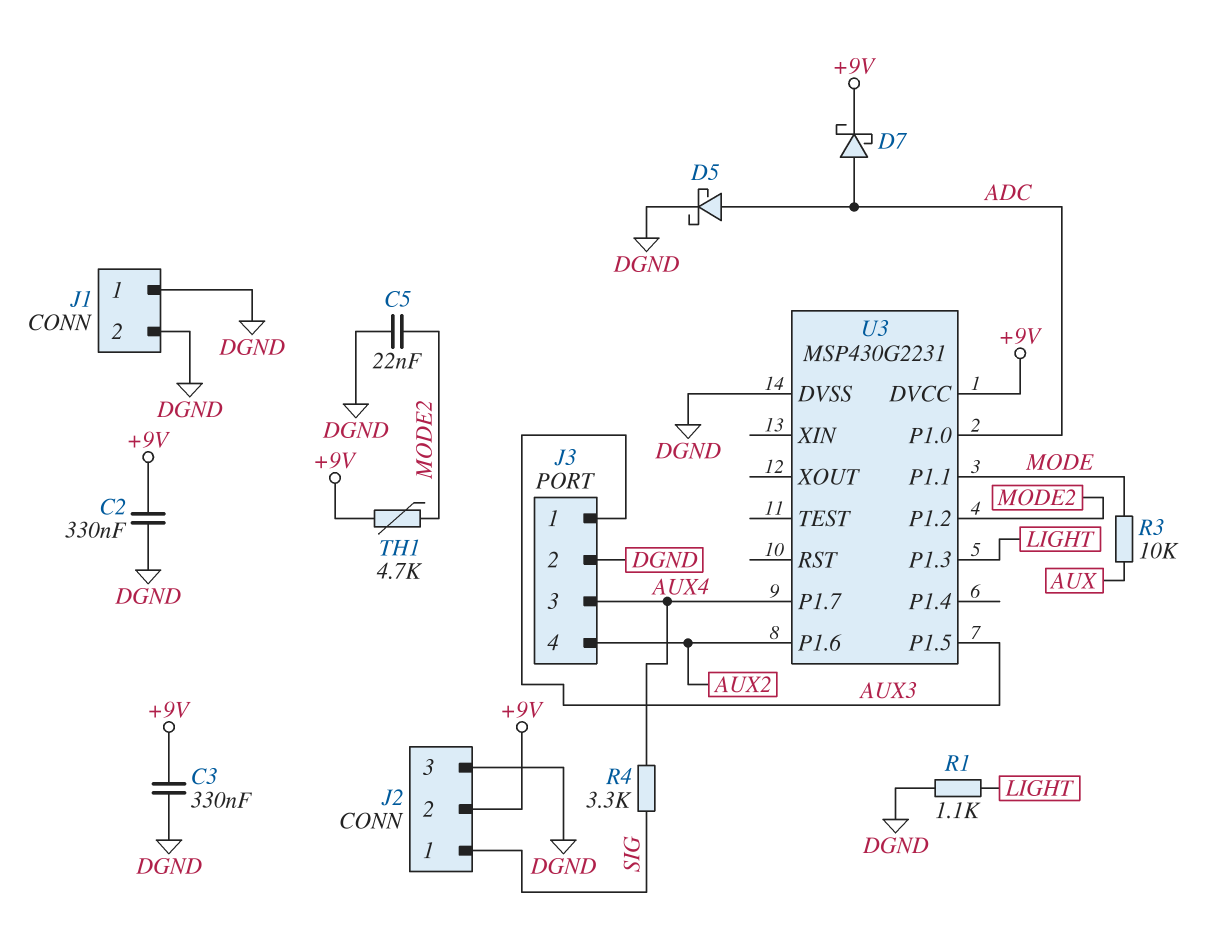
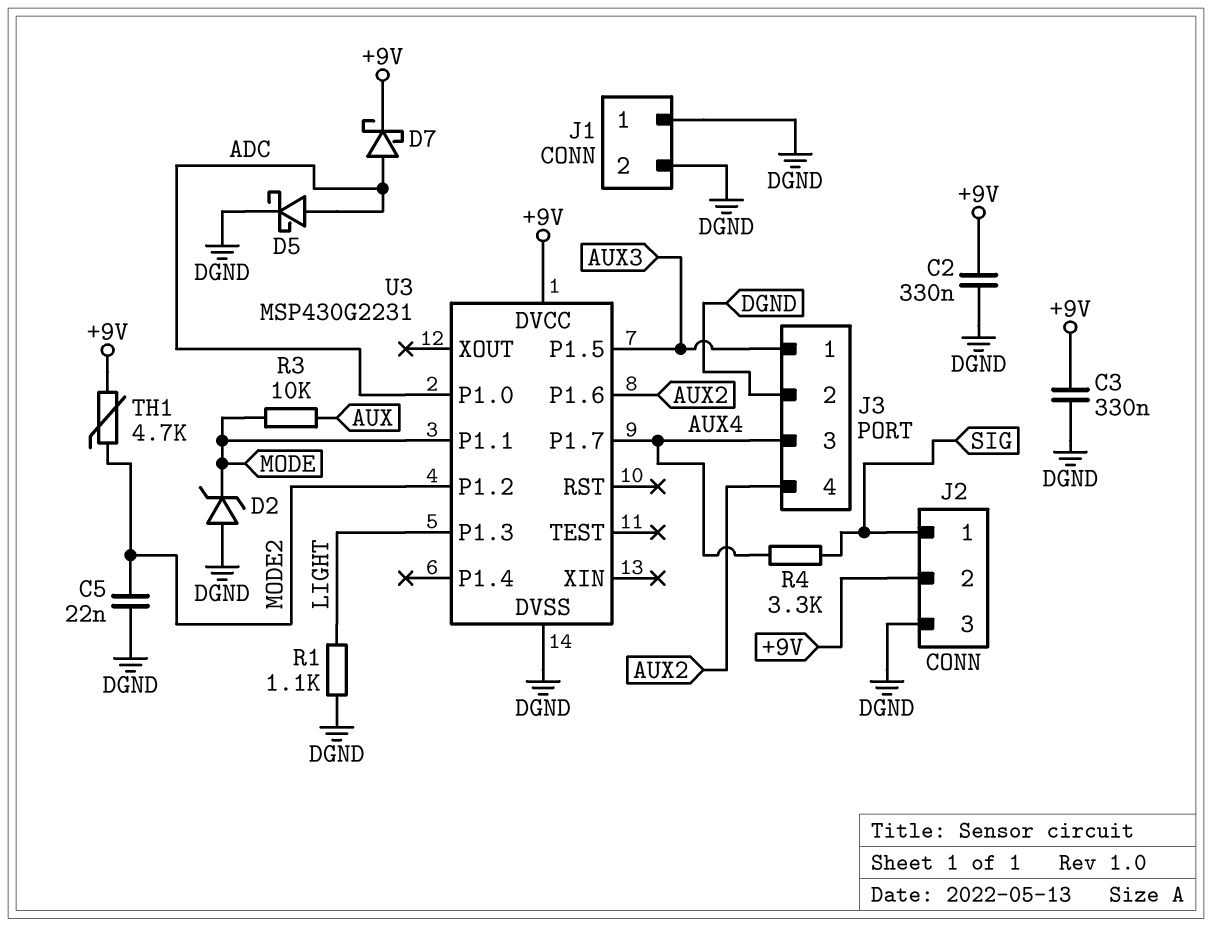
D2: none -> zener (A DGND, K MODE)

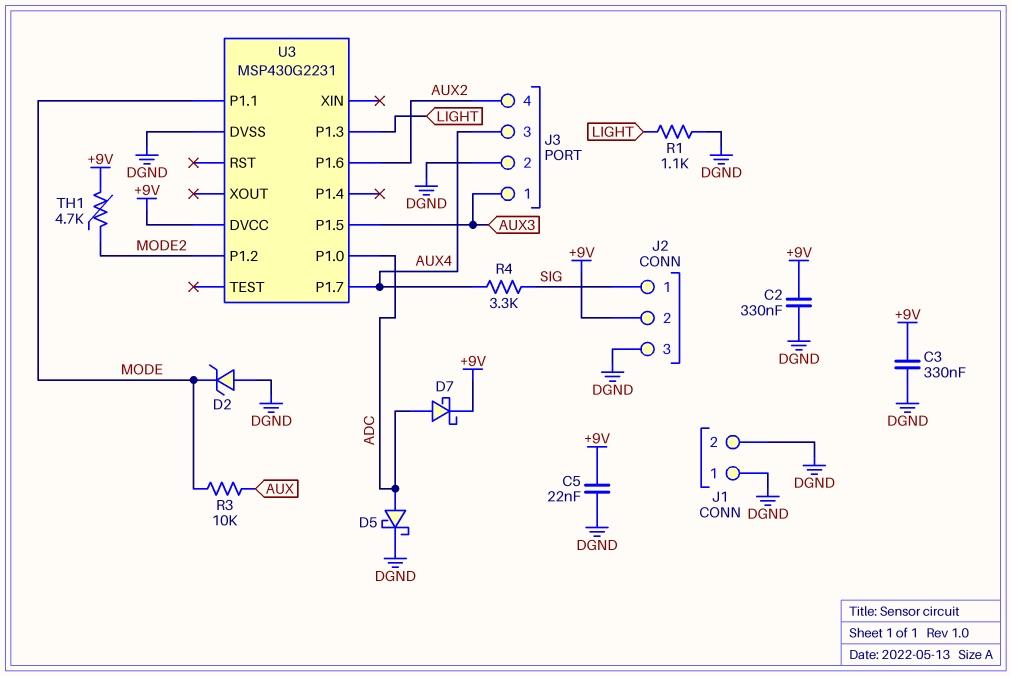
C5: 22nF (DGND, MODE2) -> 22nF (+9V, DGND)

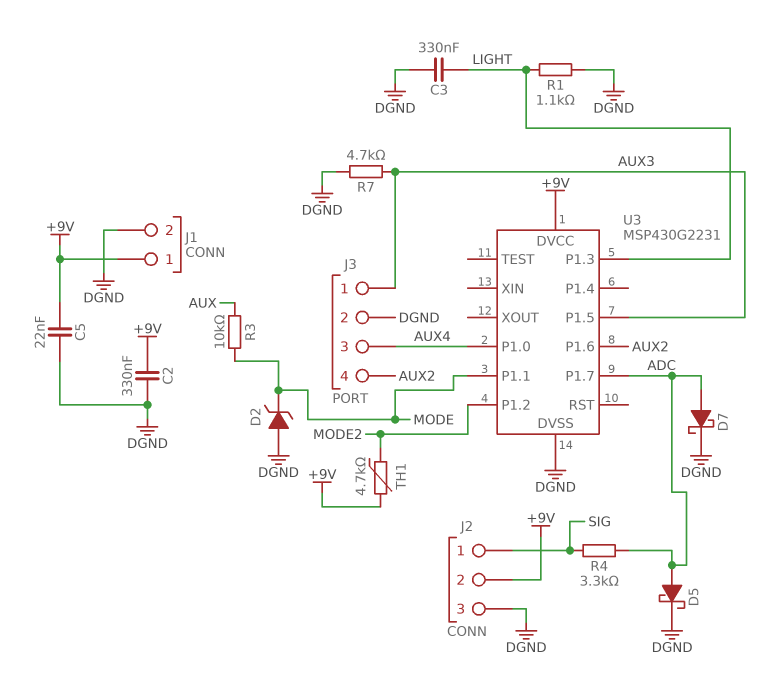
C3: 330nF (+9V, DGND) -> 330nF (DGND, LIGHT)
D7: schottky (A ADC, K +9V) -> schottky (A ADC, K DGND)
J1 pin 1: DGND -> +9V
R4: 3.3k (AUX4, SIG) -> 3.3k (ADC, SIG)
R7: none -> 4.7k (AUX3, DGND)
U3 pin P1.0: ADC -> AUX4
U3 pin P1.7: AUX4 -> ADC

